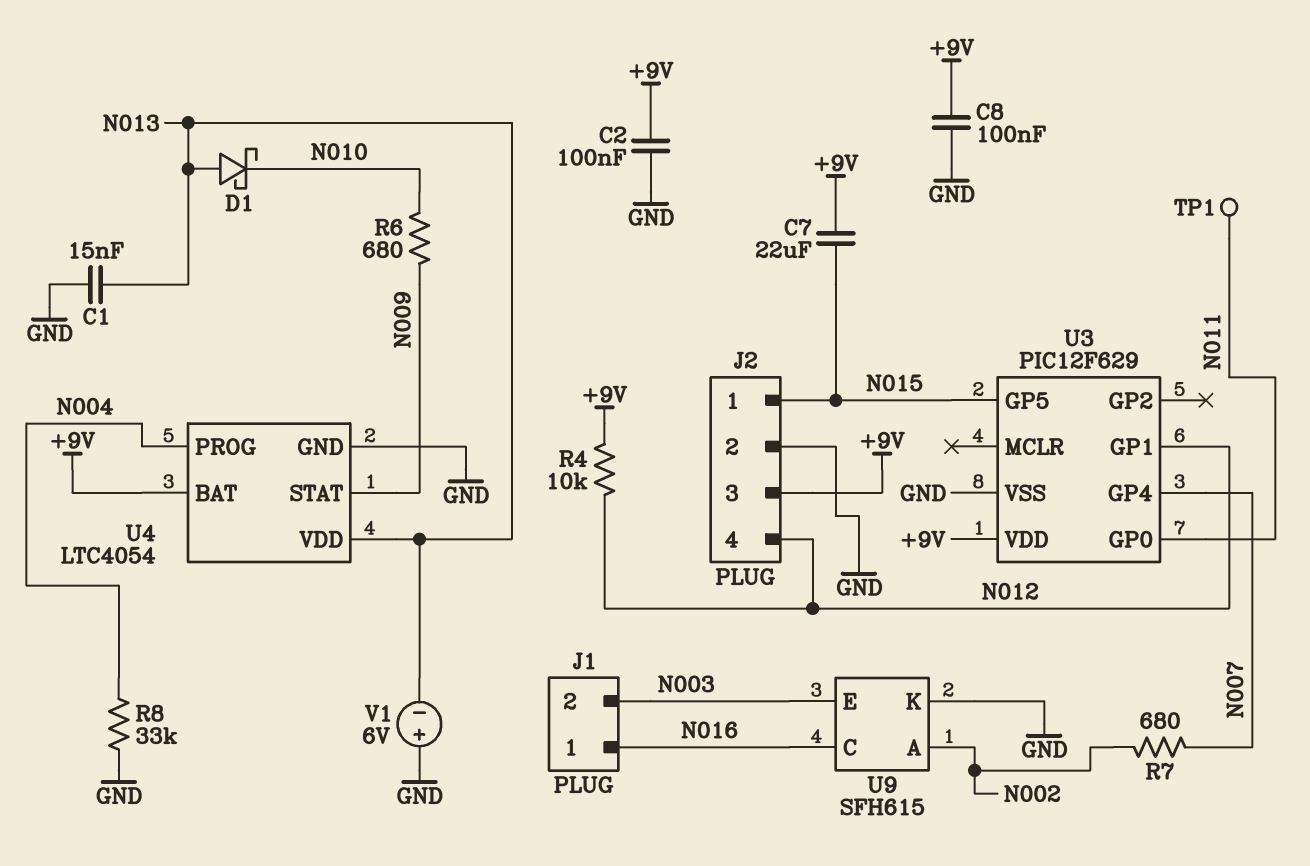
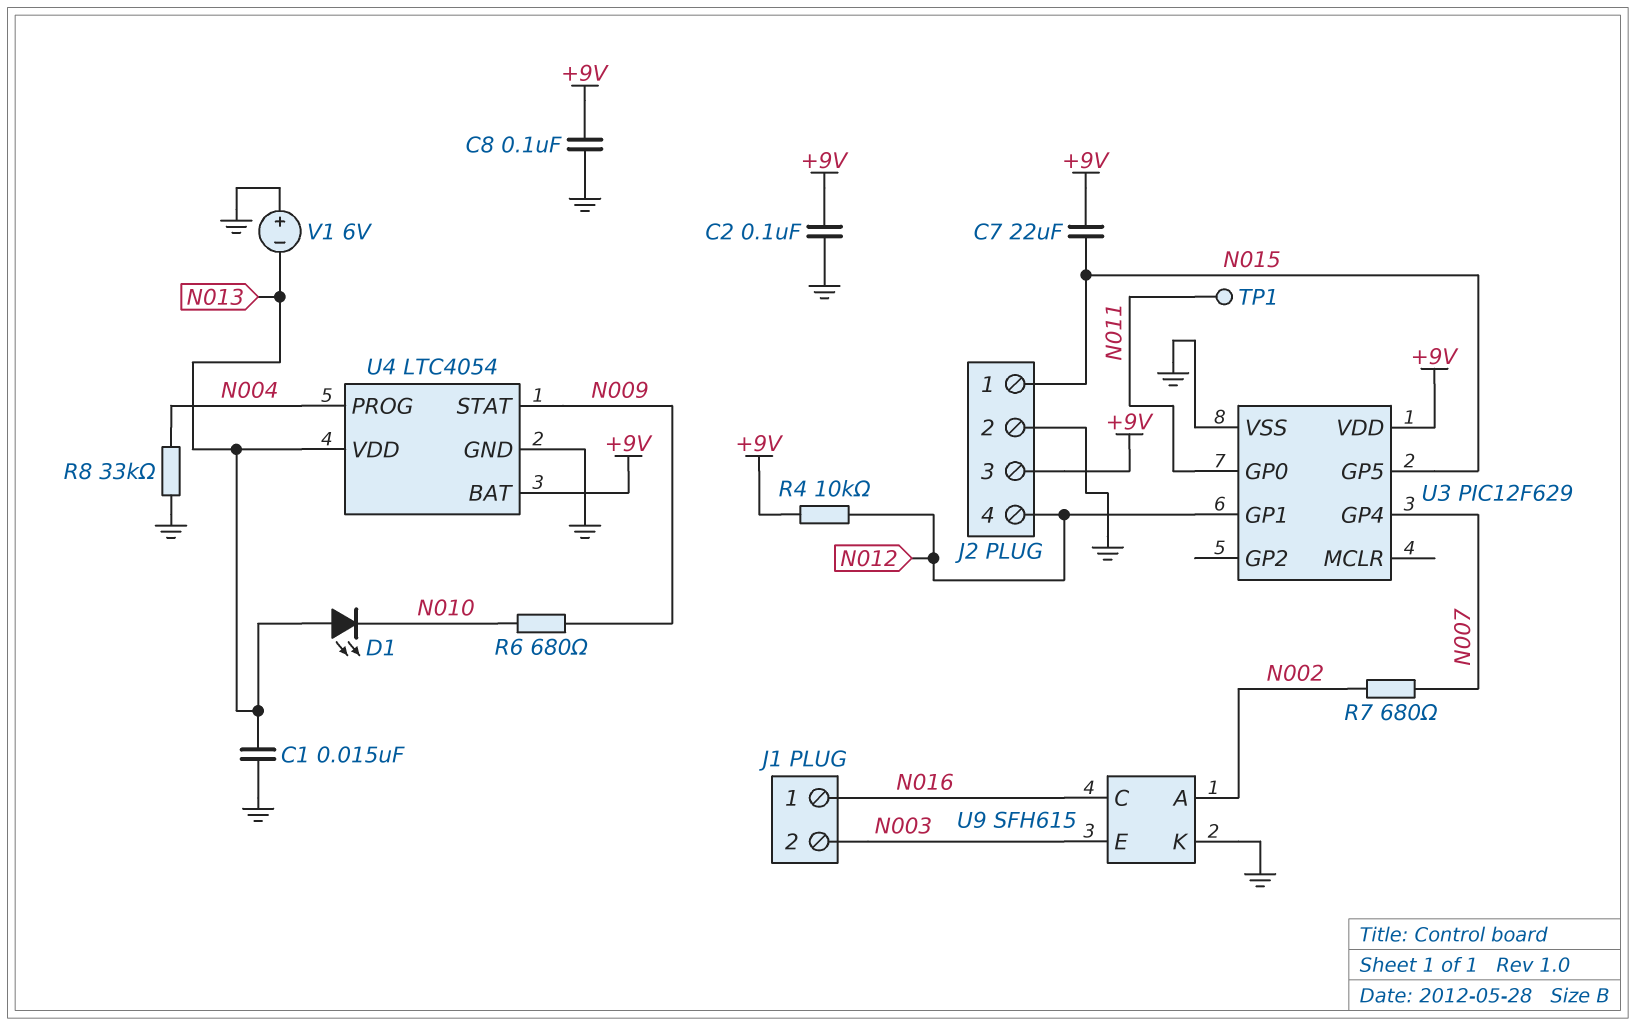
D1: schottky (A N013, K N010) -> LED (A N013, K N010)

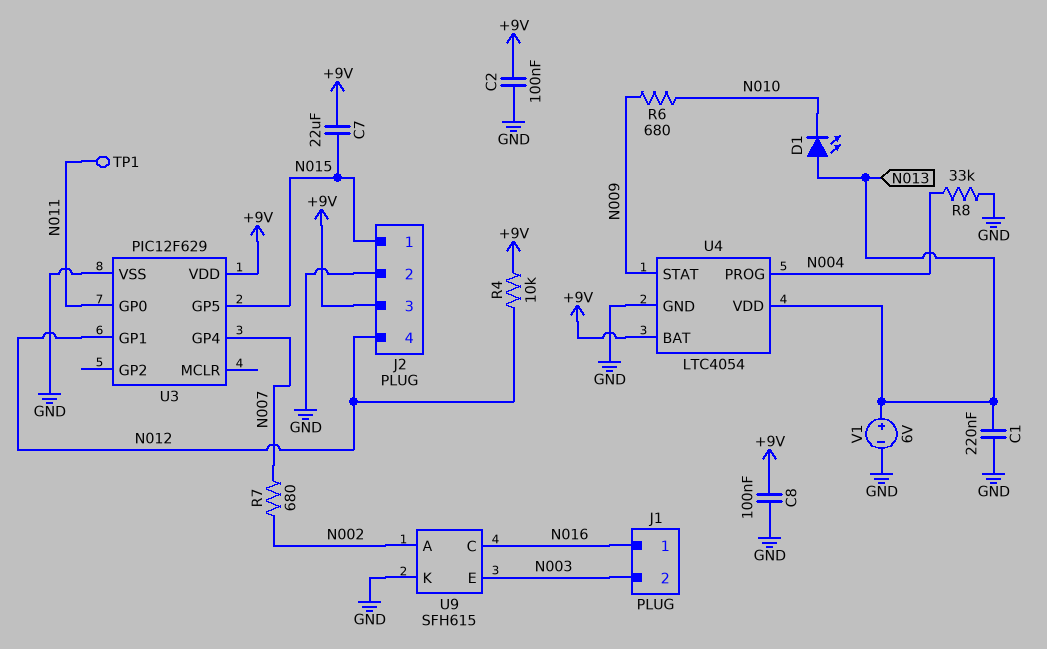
C1: 15nF (GND, N013) -> 220nF (GND, N013)
V1: 6V (plus GND, minus N013) -> 6V (plus N013, minus GND)

